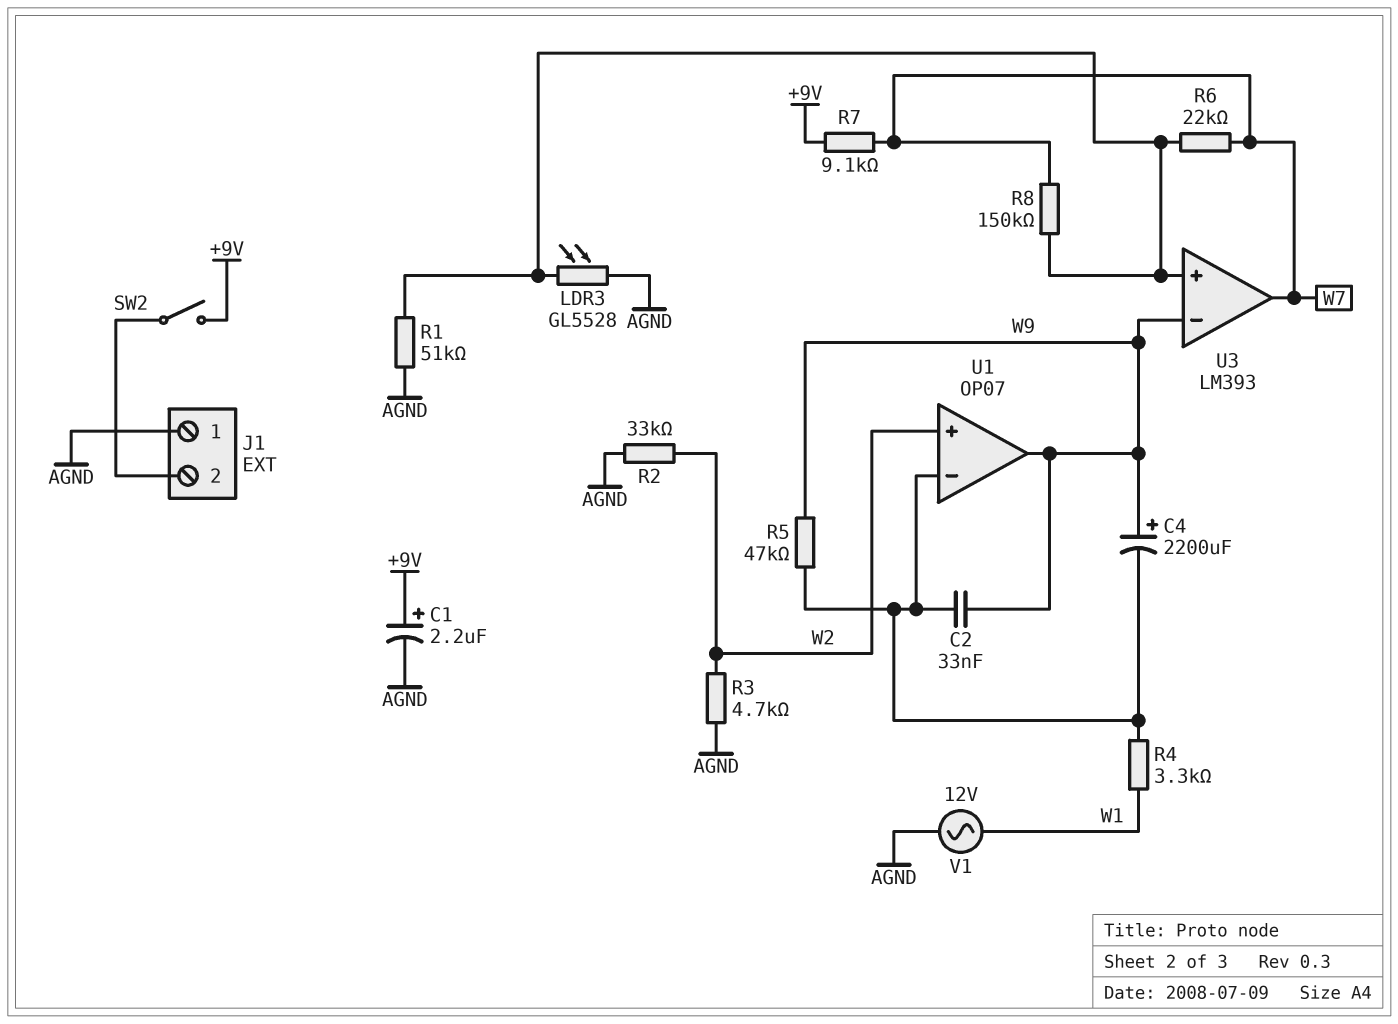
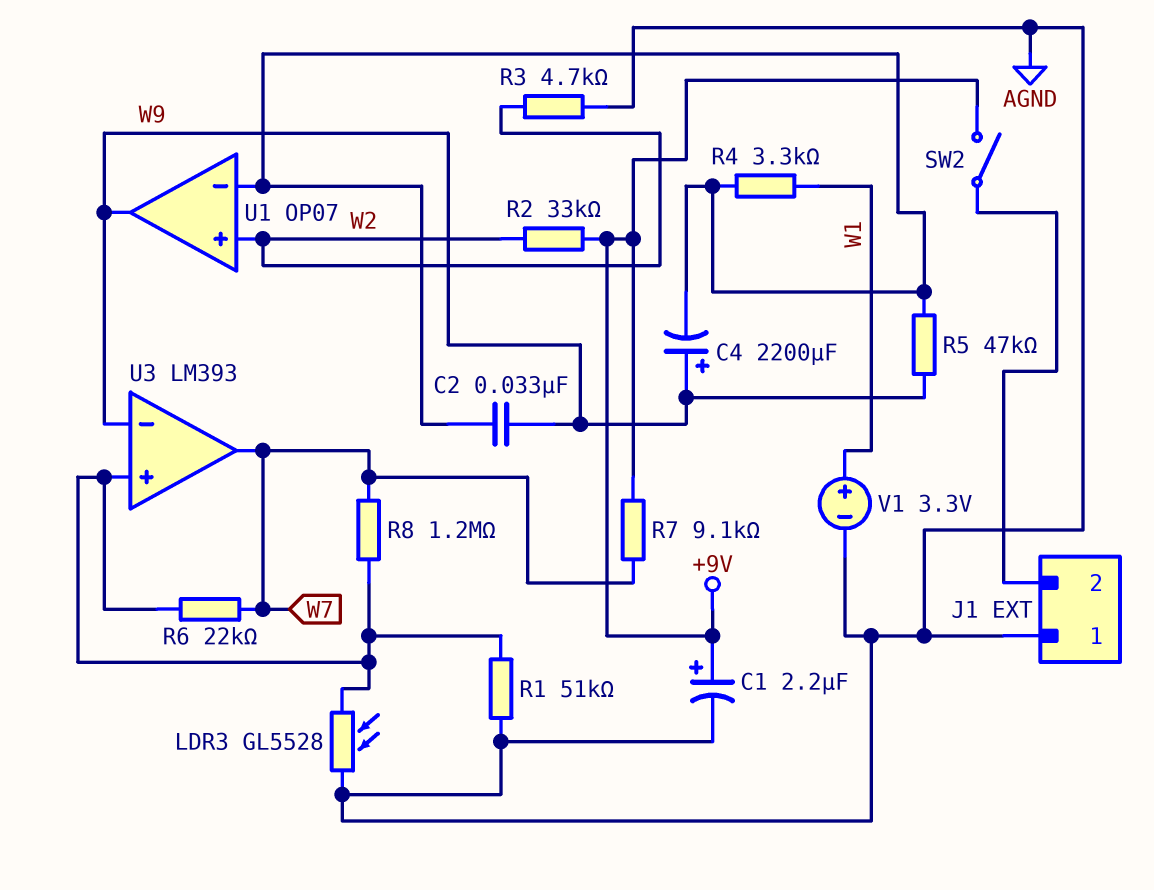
R2: 33k (AGND, W2) -> 33k (+9V, W2)
R8: 150k (U3/in+, W7) -> 1.2M (U3/in+, W7)
V1: AC 12V (AGND, W1) -> 3.3V (plus W1, minus AGND)

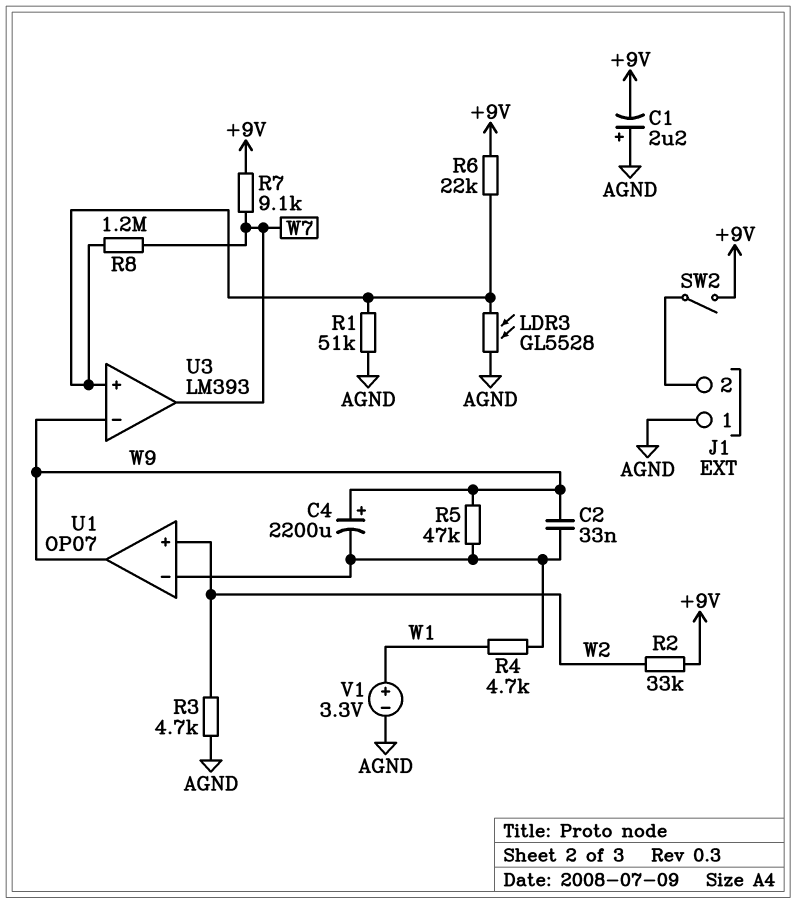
C1: 2.2uF (plus +9V, minus AGND) -> 2.2uF (plus AGND, minus +9V)
R4: 3.3k (U1/in-, W1) -> 4.7k (U1/in-, W1)
R6: 22k (U3/in+, W7) -> 22k (+9V, U3/in+)

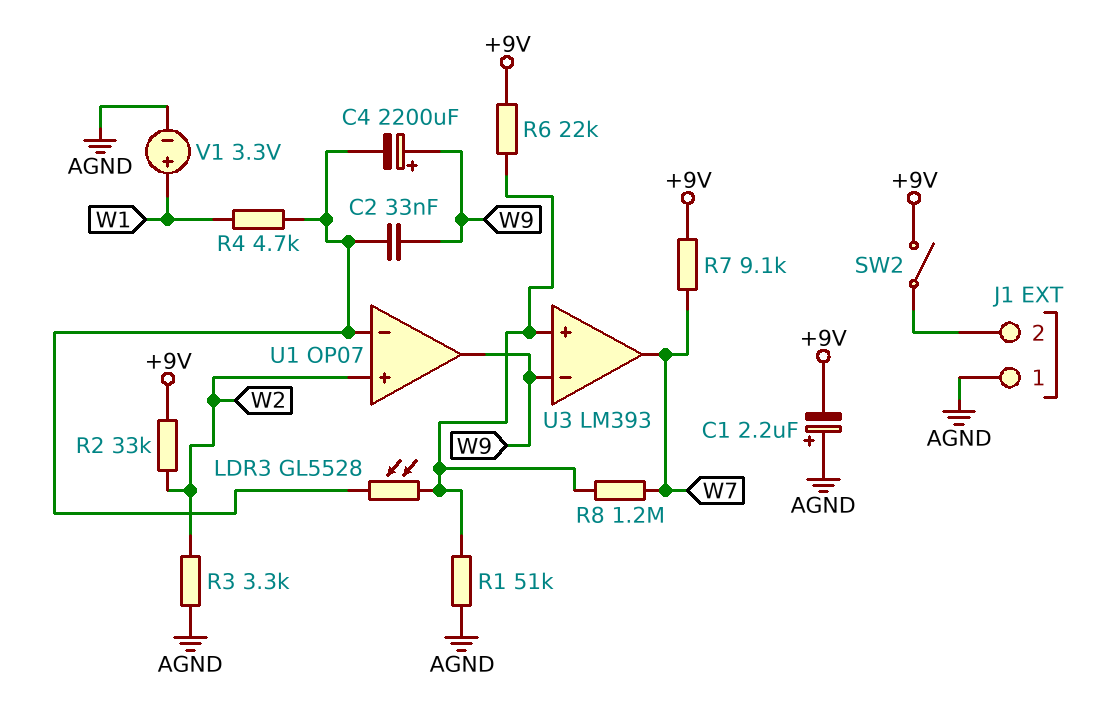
LDR3: GL5528 (AGND, U3/in+) -> GL5528 (U1/in-, U3/in+)
R3: 4.7k (AGND, W2) -> 3.3k (AGND, W2)
R5: 47k (U1/in-, W9) -> none

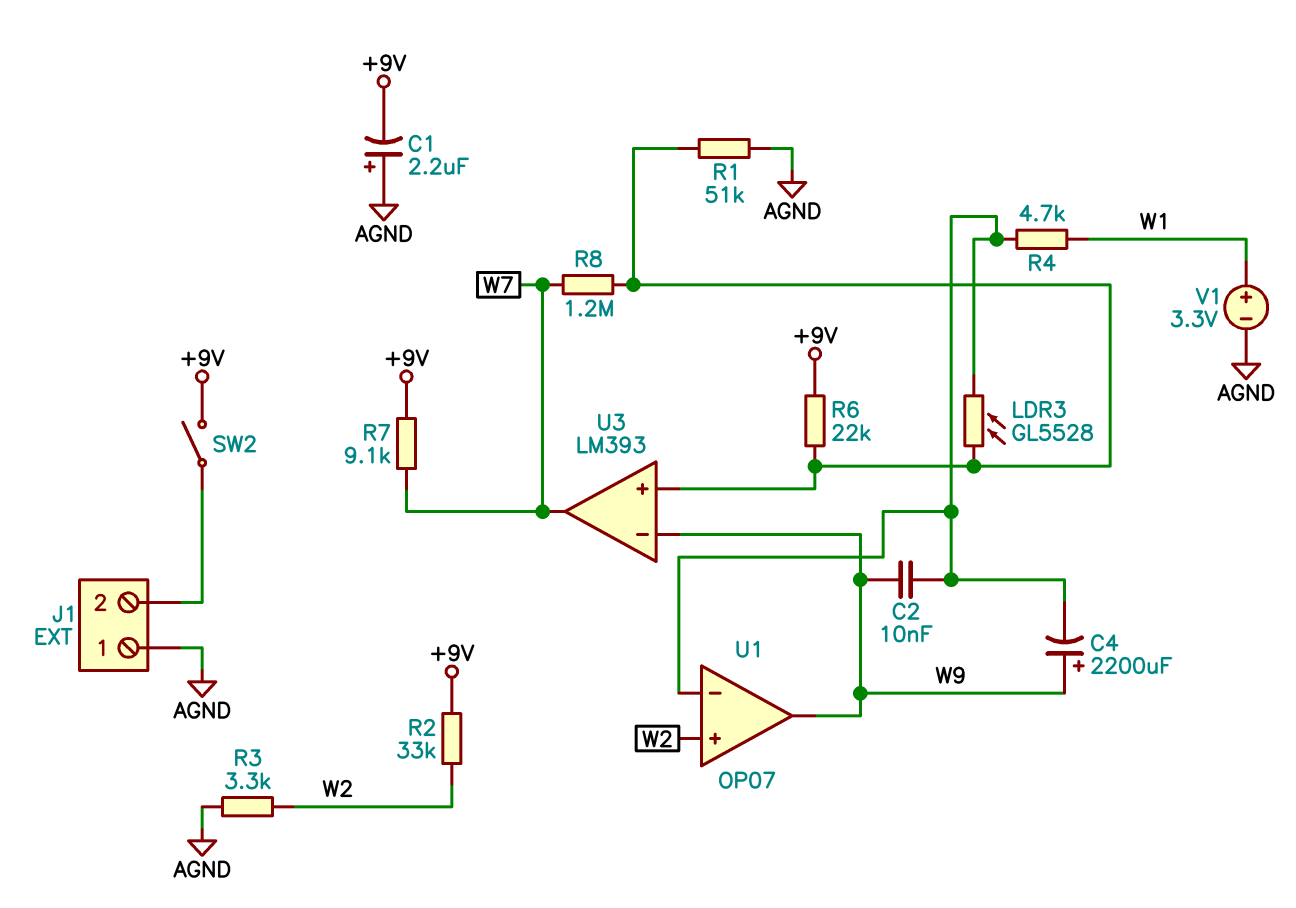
C2: 33nF (U1/in-, W9) -> 10nF (U1/in-, W9)

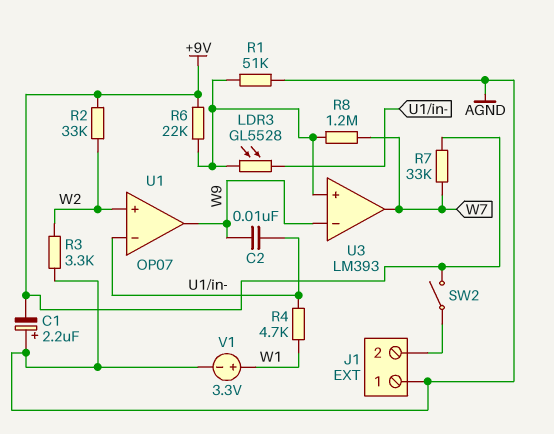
C4: 2200uF (plus W9, minus U1/in-) -> none
R7: 9.1k (+9V, W7) -> 33k (+9V, W7)

